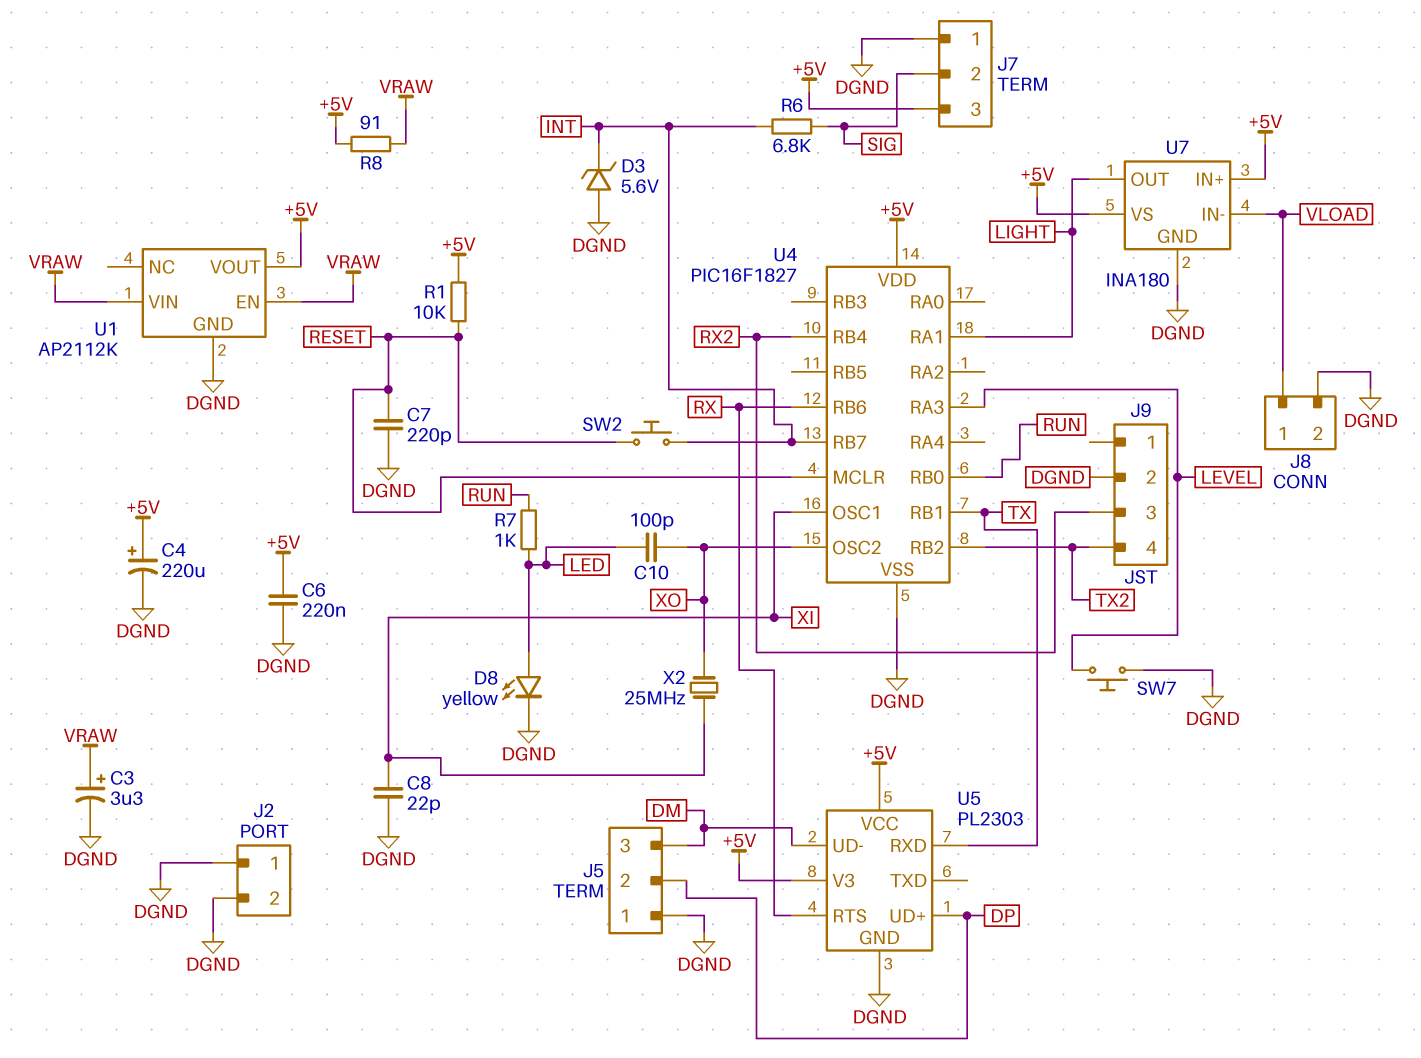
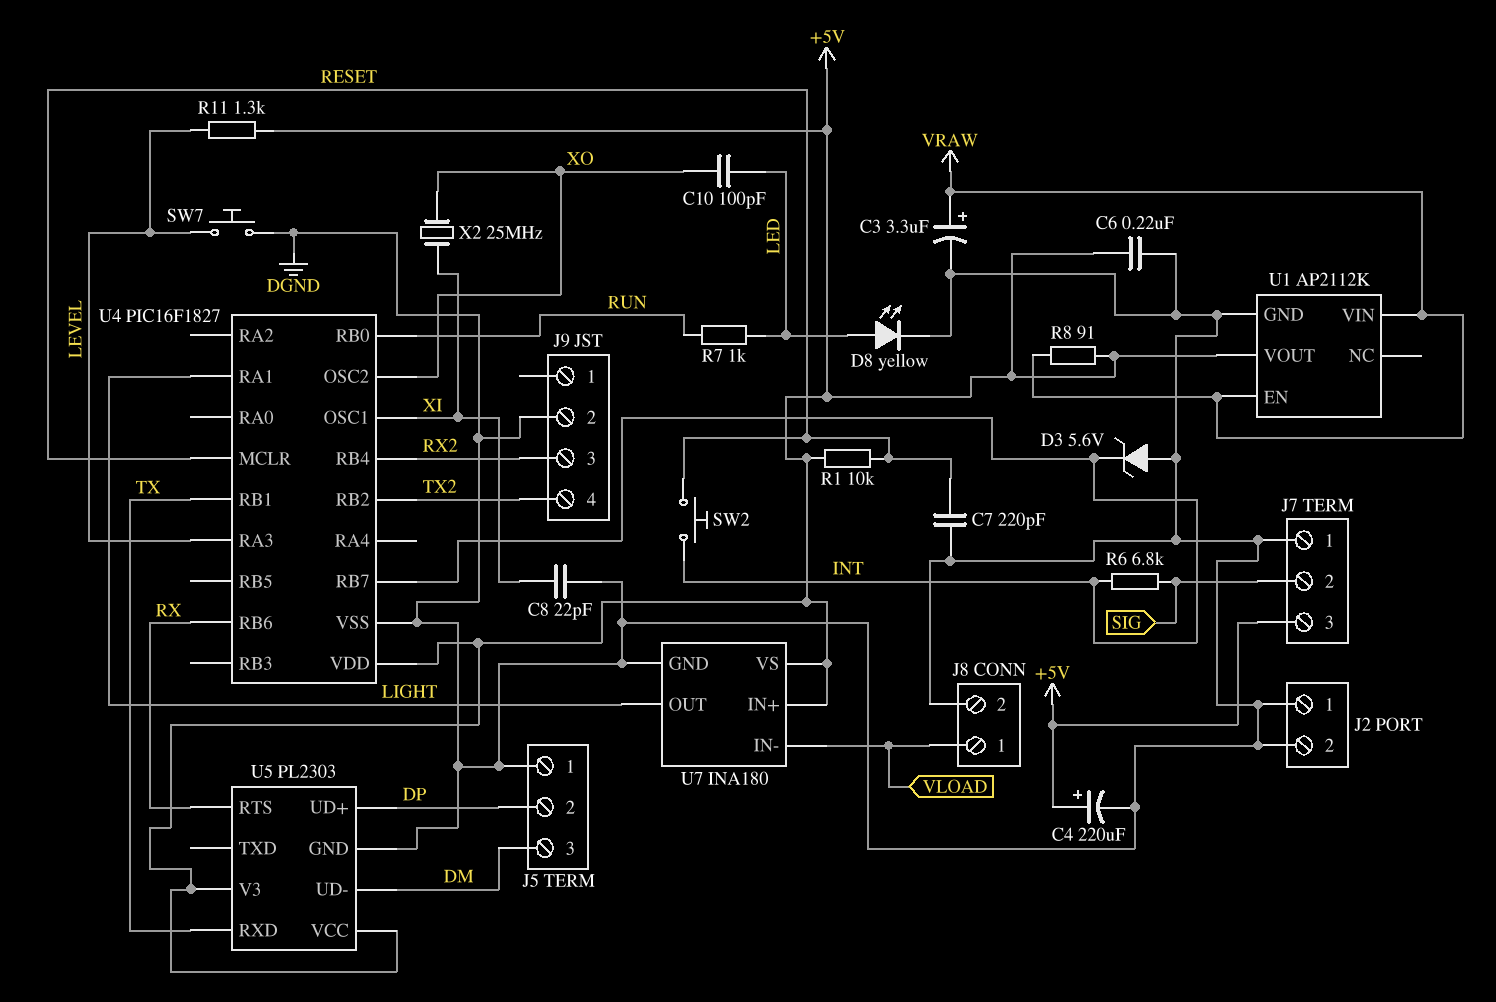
R11: none -> 1.3k (+5V, LEVEL)

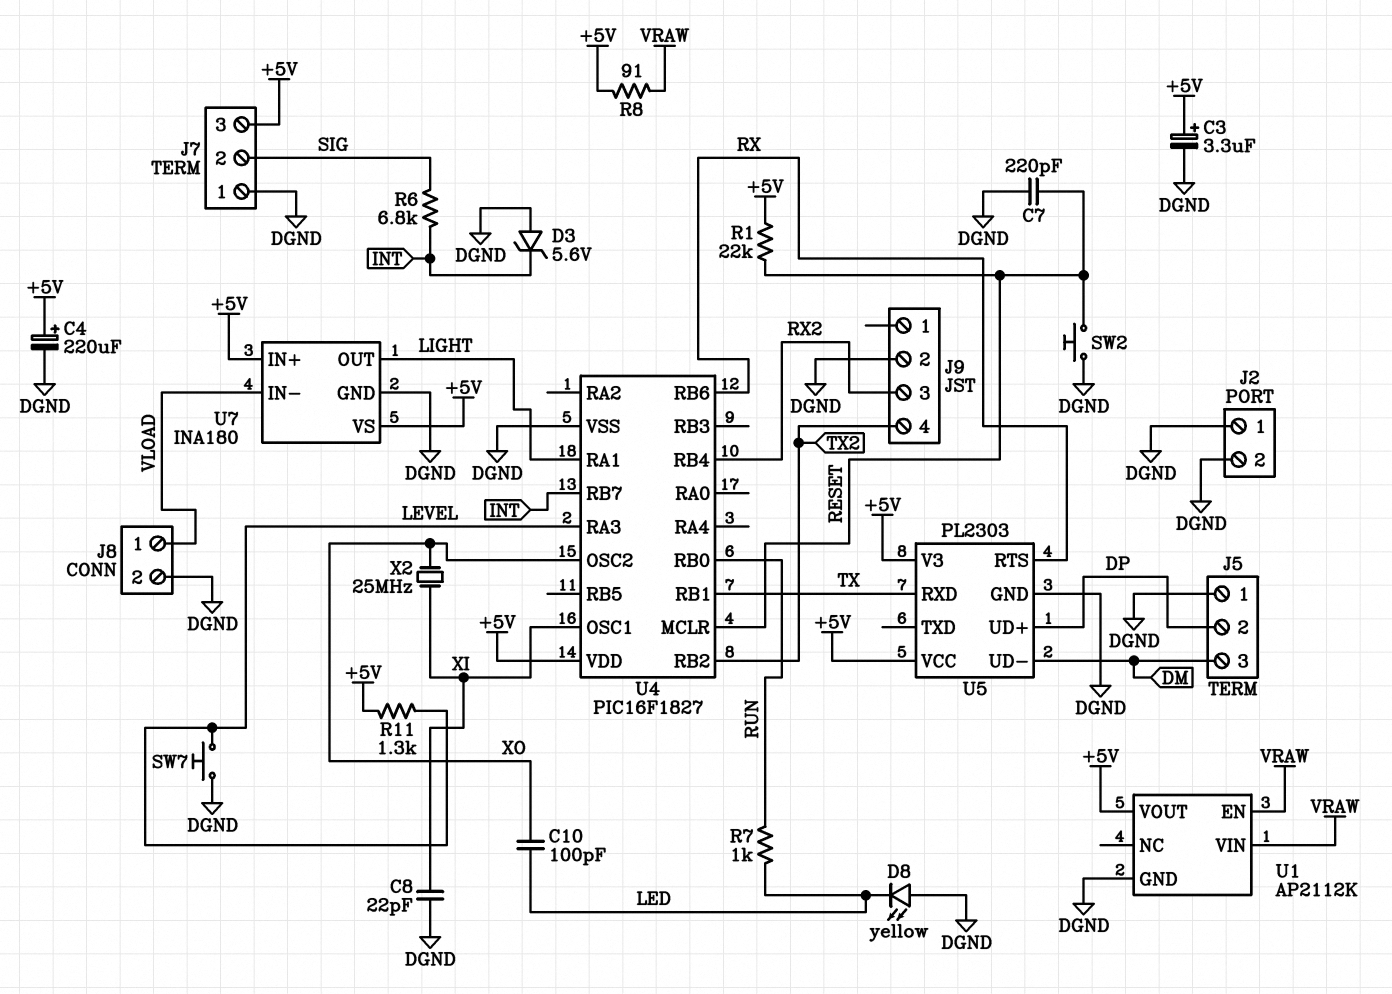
C3: 3.3uF (plus VRAW, minus DGND) -> 3.3uF (plus +5V, minus DGND)
C6: 220nF (+5V, DGND) -> none
D8: LED yellow (A LED, K DGND) -> LED yellow (A DGND, K LED)
R1: 10k (+5V, RESET) -> 22k (+5V, RESET)
SW2: button (INT, RESET) -> button (DGND, RESET)

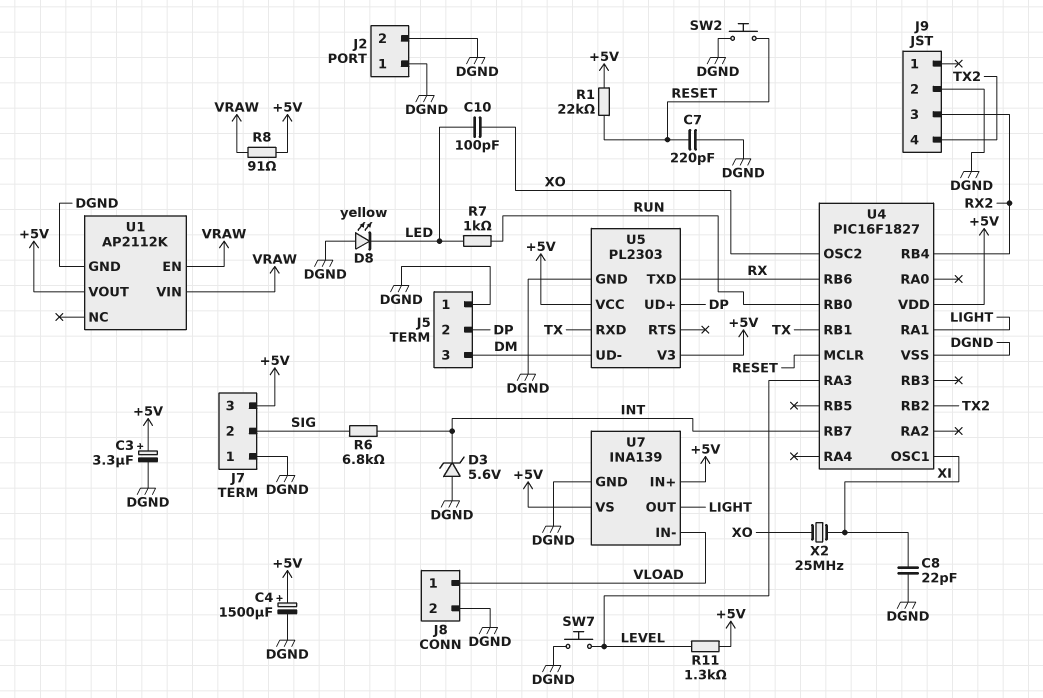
C4: 220uF (plus +5V, minus DGND) -> 1500uF (plus +5V, minus DGND)
U5 pin RTS: RX -> none
U5 pin TXD: none -> RX
U7: INA180 -> INA139

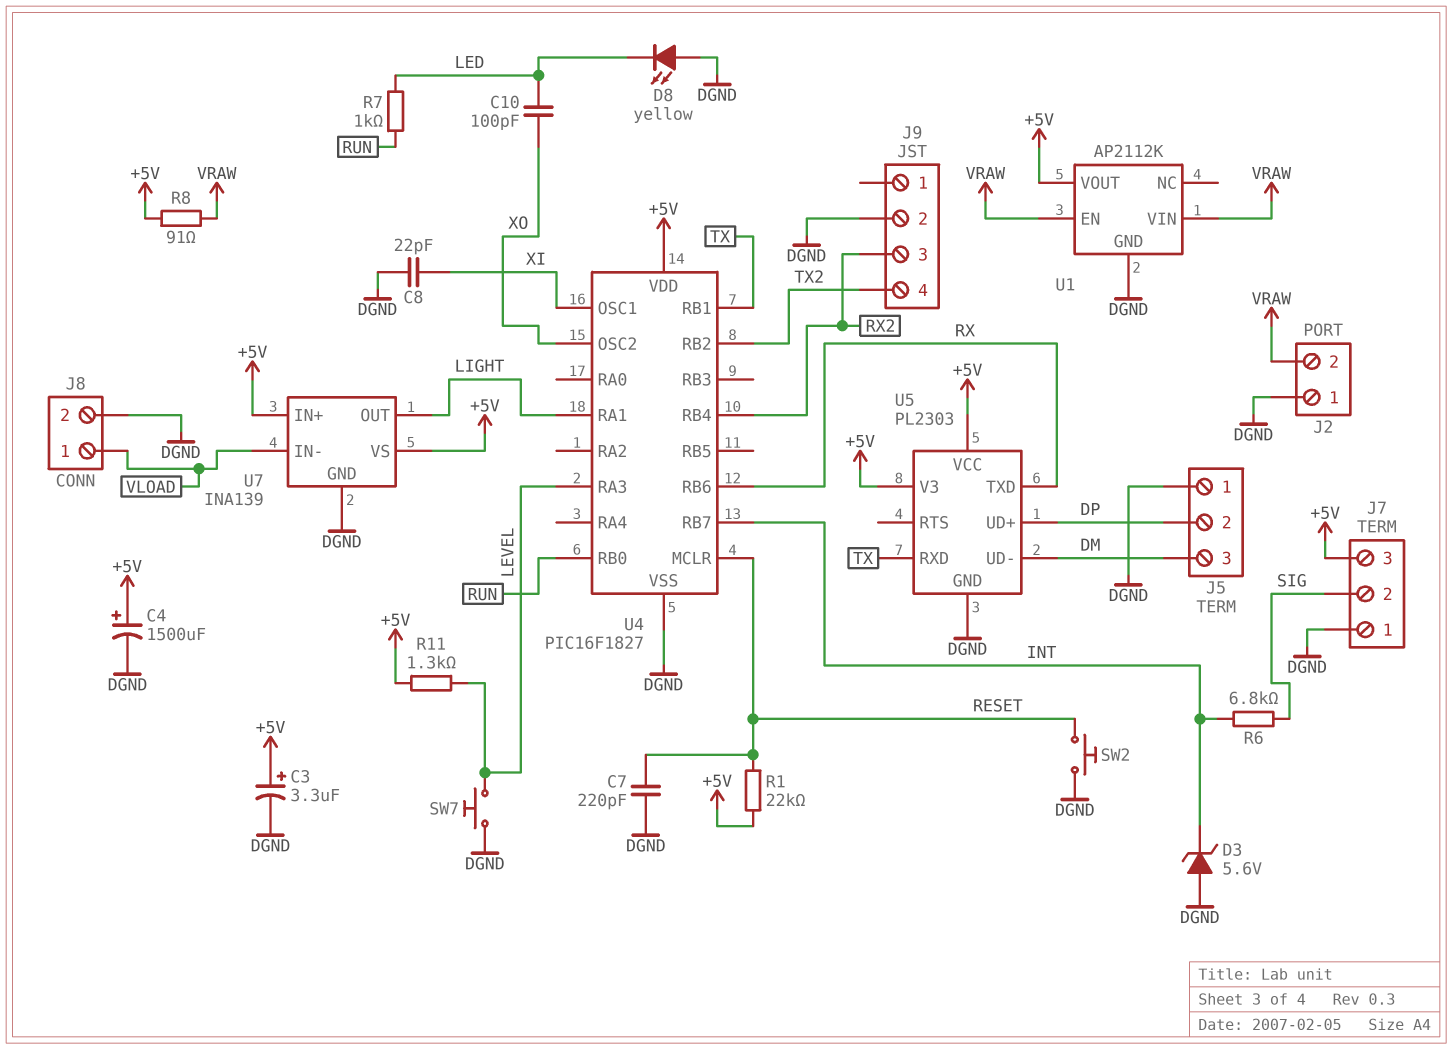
J2 pin 2: DGND -> VRAW
X2: 25MHz (XI, XO) -> none

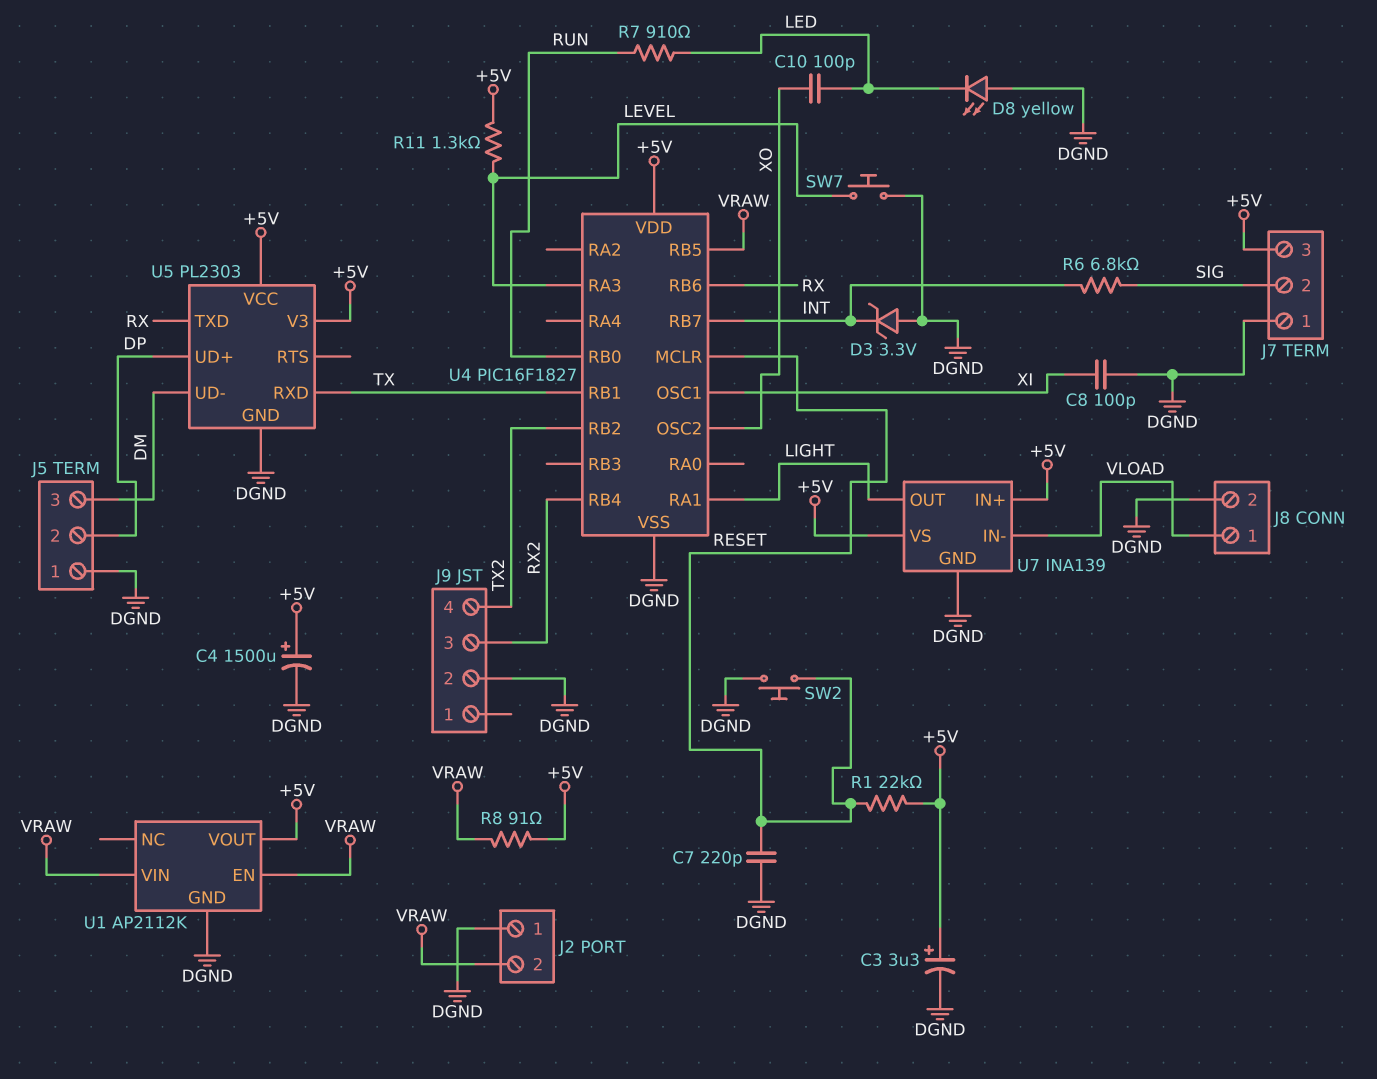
C8: 22pF (DGND, XI) -> 100pF (DGND, XI)
D3: zener 5.6V (A DGND, K INT) -> zener 3.3V (A DGND, K INT)
R7: 1k (LED, RUN) -> 910 (LED, RUN)
U4 pin RB5: none -> VRAW

